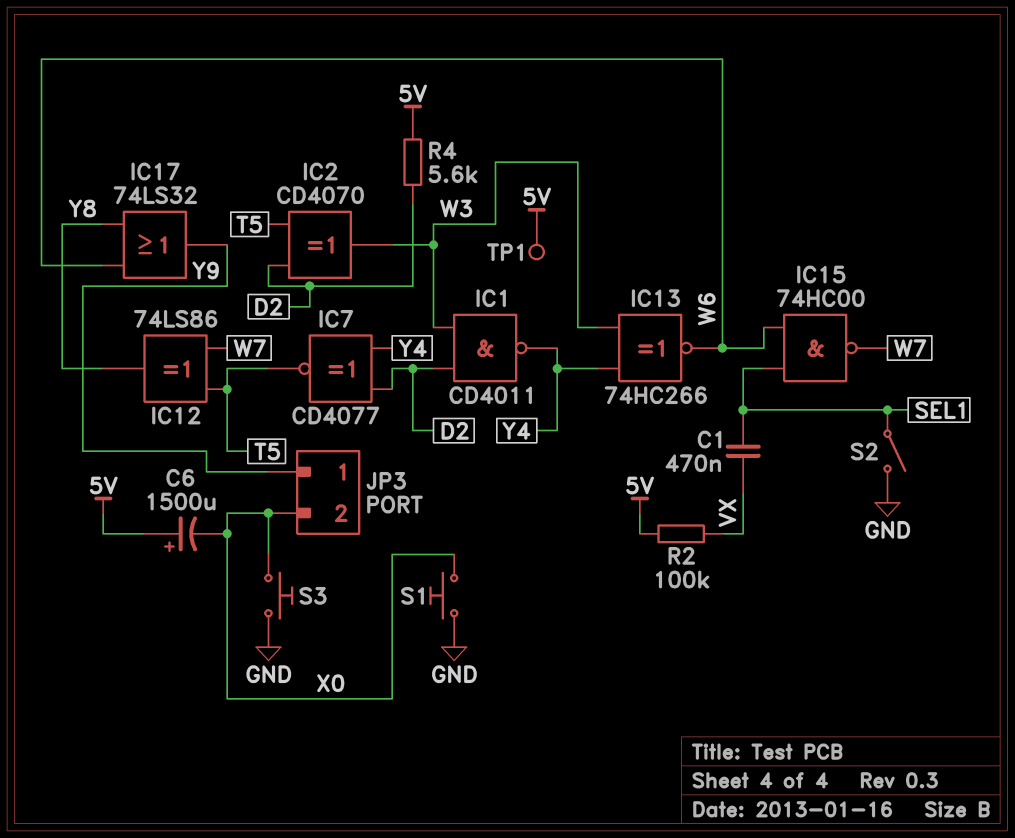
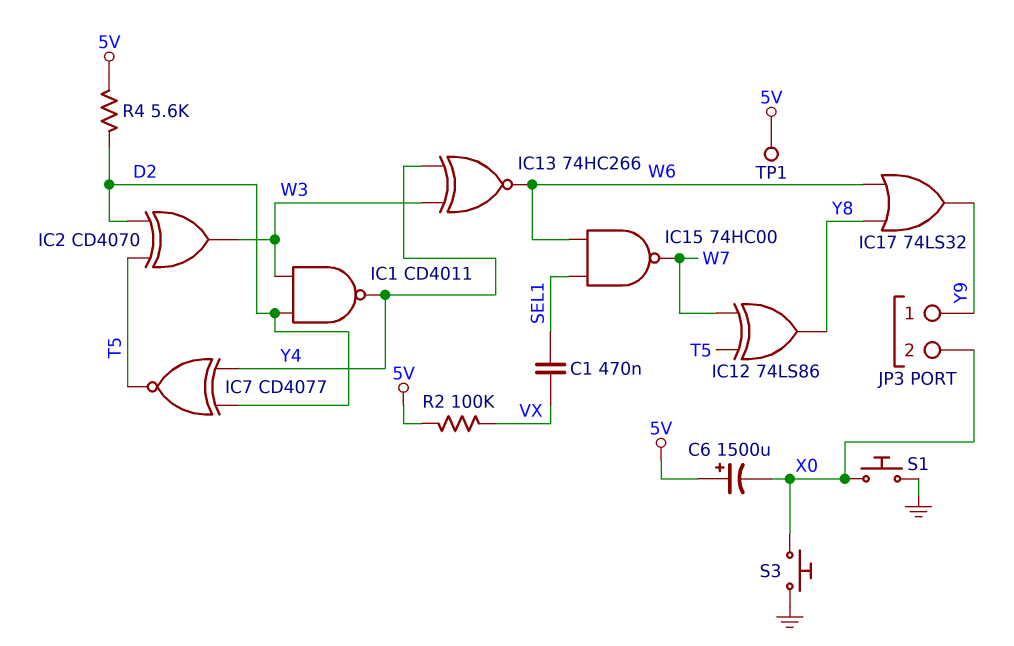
S2: switch (GND, SEL1) -> none

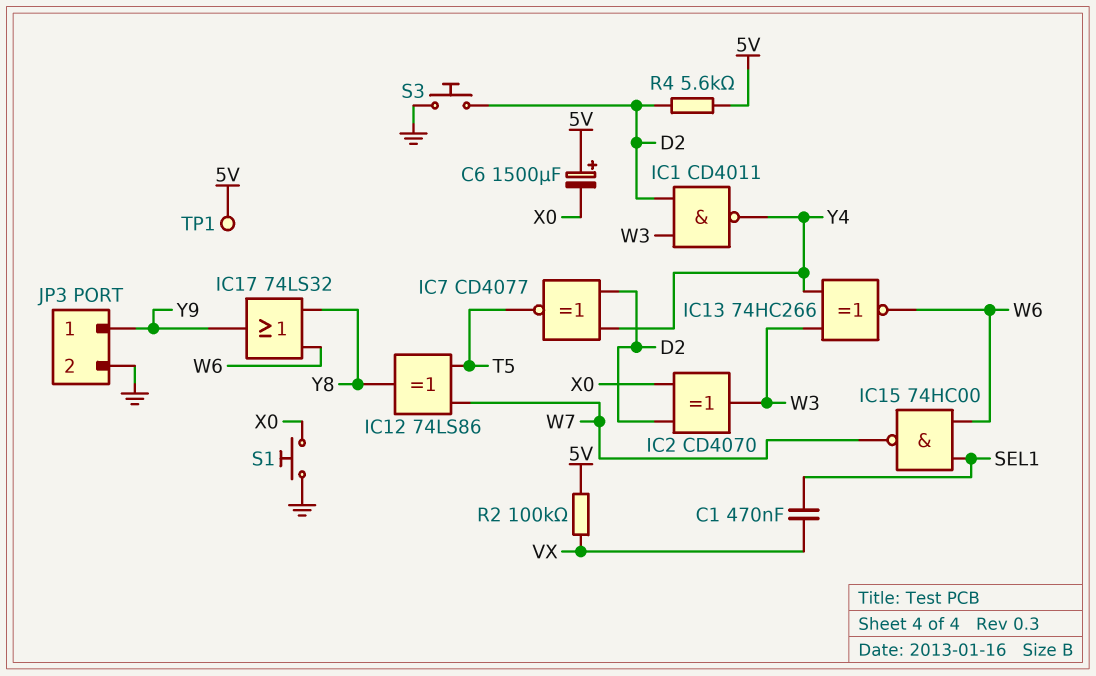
IC2: XOR CD4070 (in D2, in T5, out W3) -> XOR CD4070 (in D2, in X0, out W3)
JP3 pin 2: X0 -> GND
S3: button (GND, X0) -> button (D2, GND)

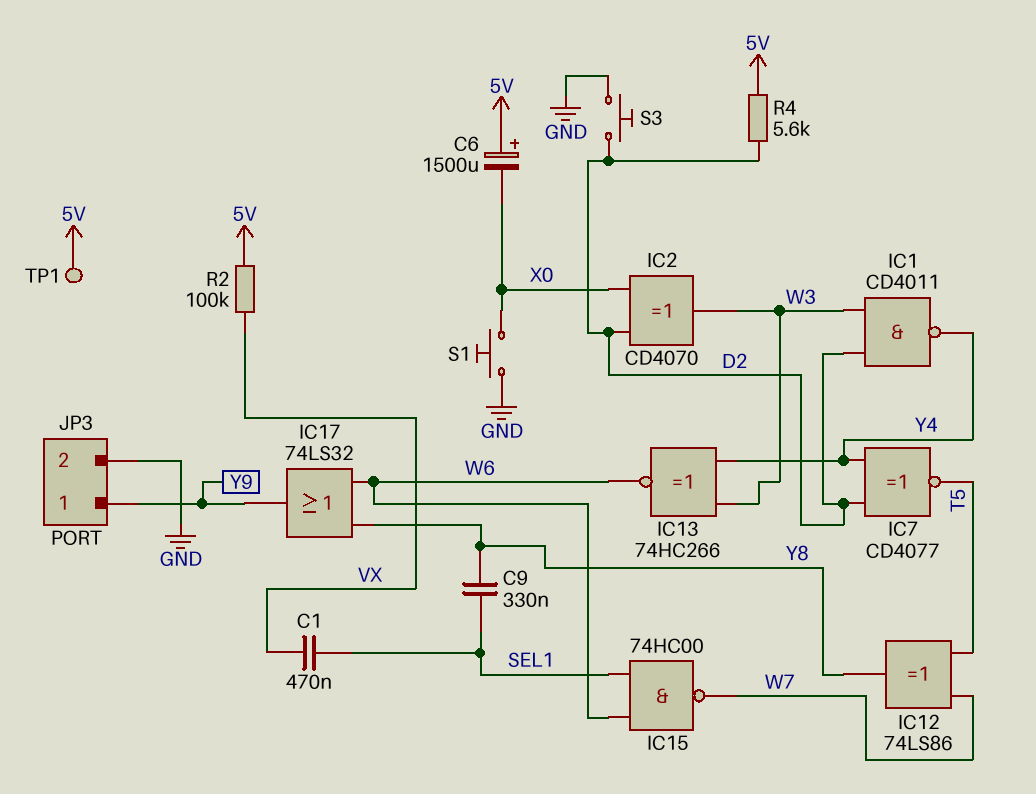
C9: none -> 330nF (SEL1, Y8)

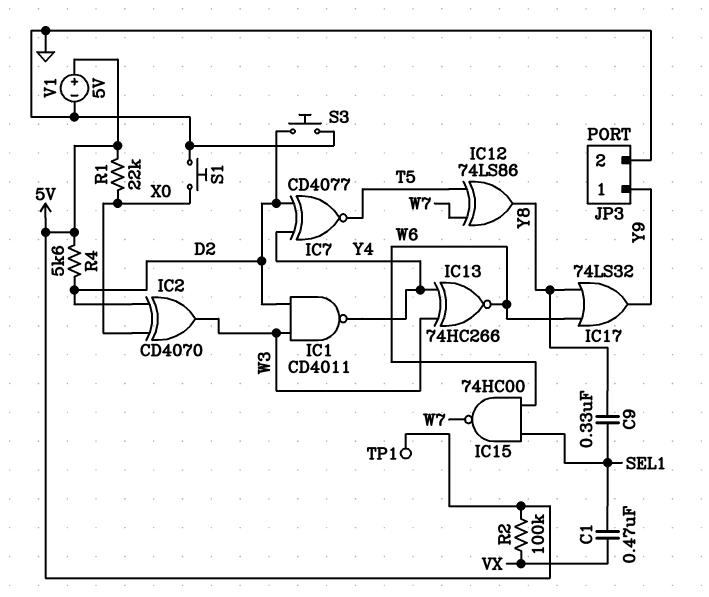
C6: 1500uF (plus 5V, minus X0) -> none
R1: none -> 22k (5V, X0)
V1: none -> 5V (plus 5V, minus GND)

